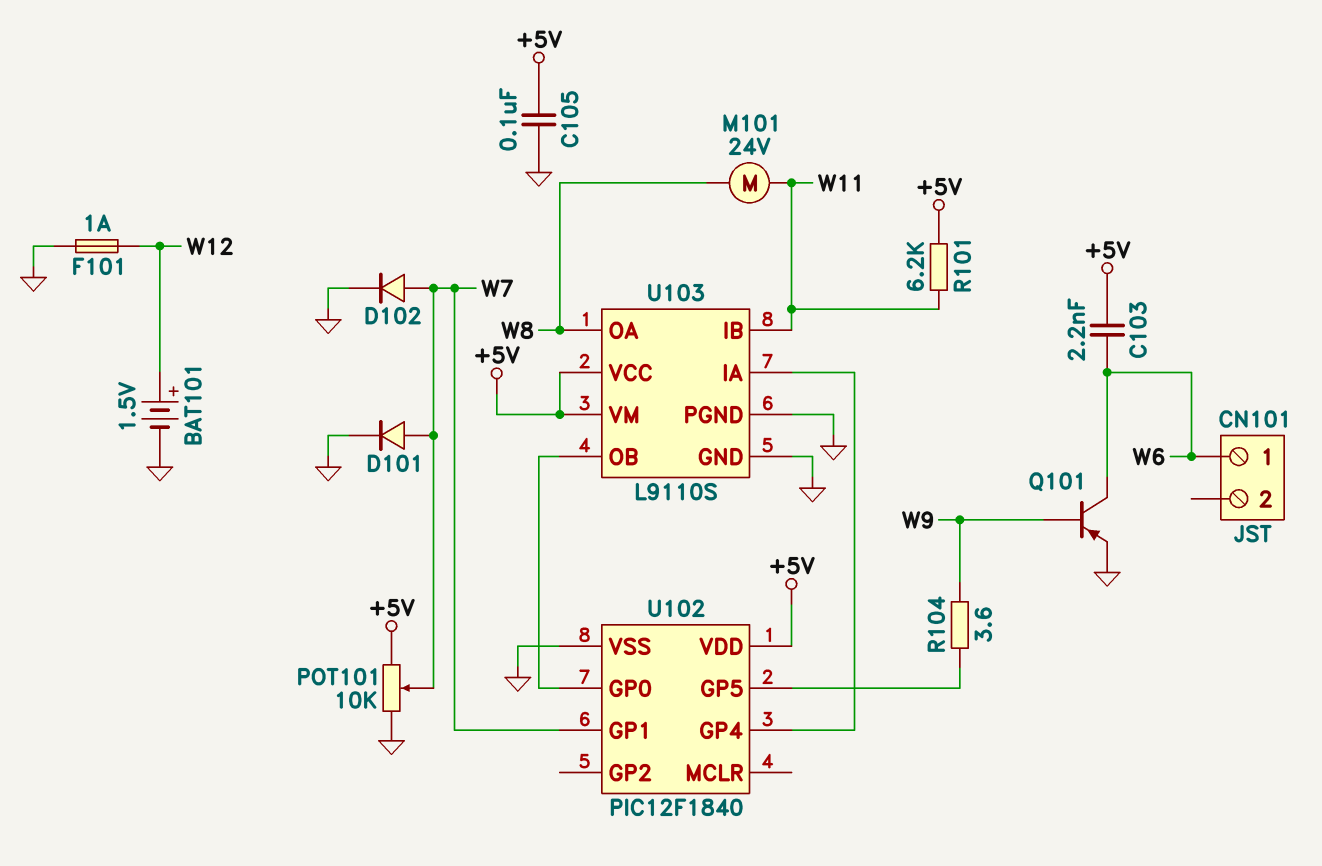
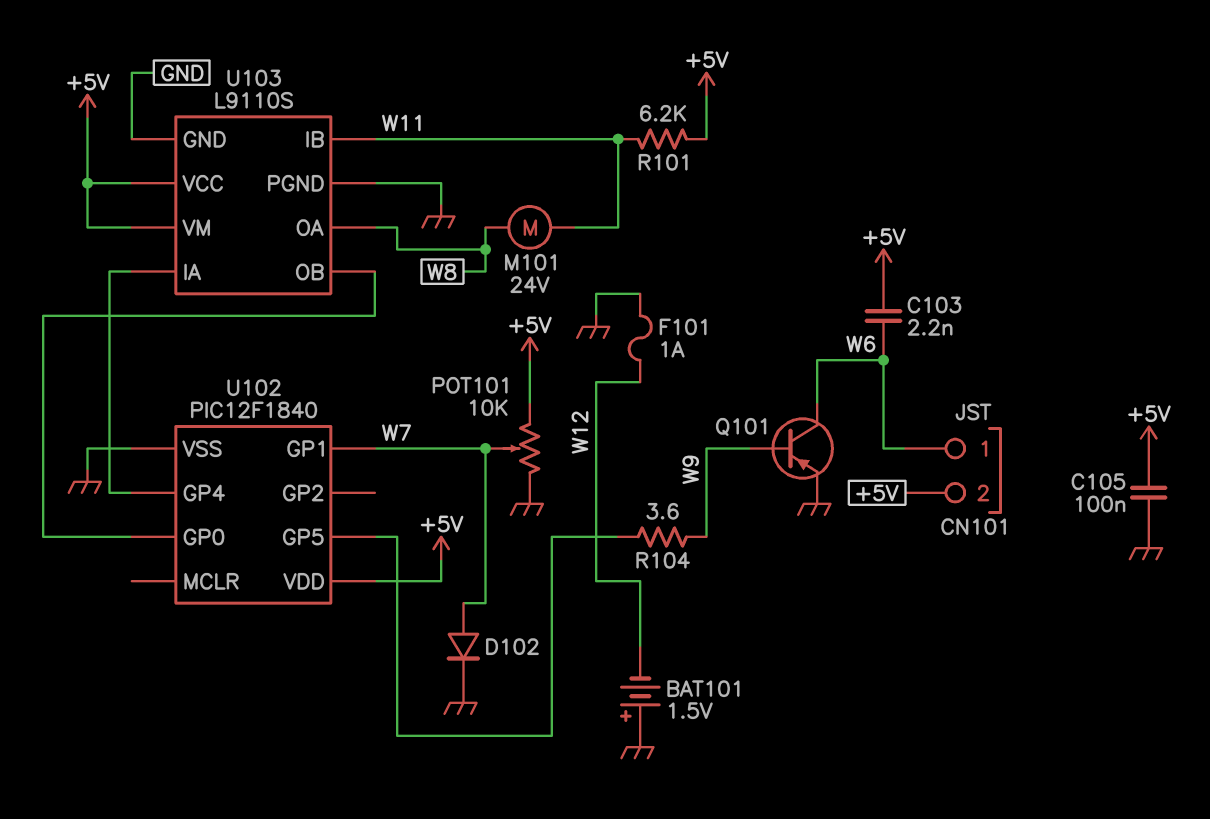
BAT101: 1.5V (plus W12, minus GND) -> 1.5V (plus GND, minus W12)
CN101 pin 2: none -> +5V
D101: diode (A W7, K GND) -> none

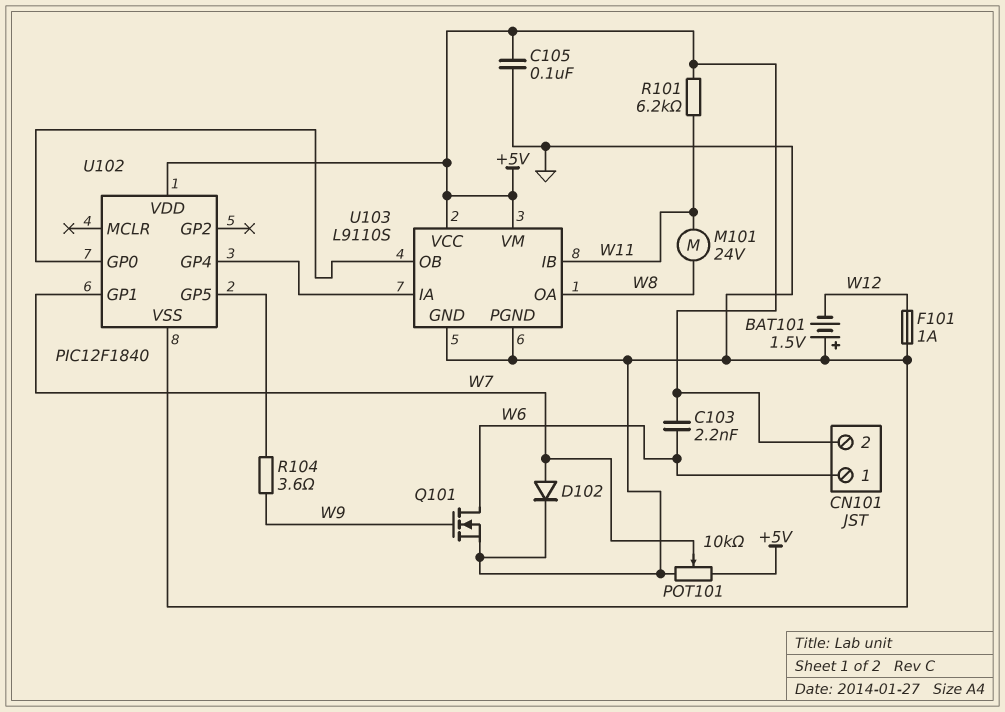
Q101: PNP (B W9, C W6, E GND) -> NMOS (G W9, D W6, S GND)

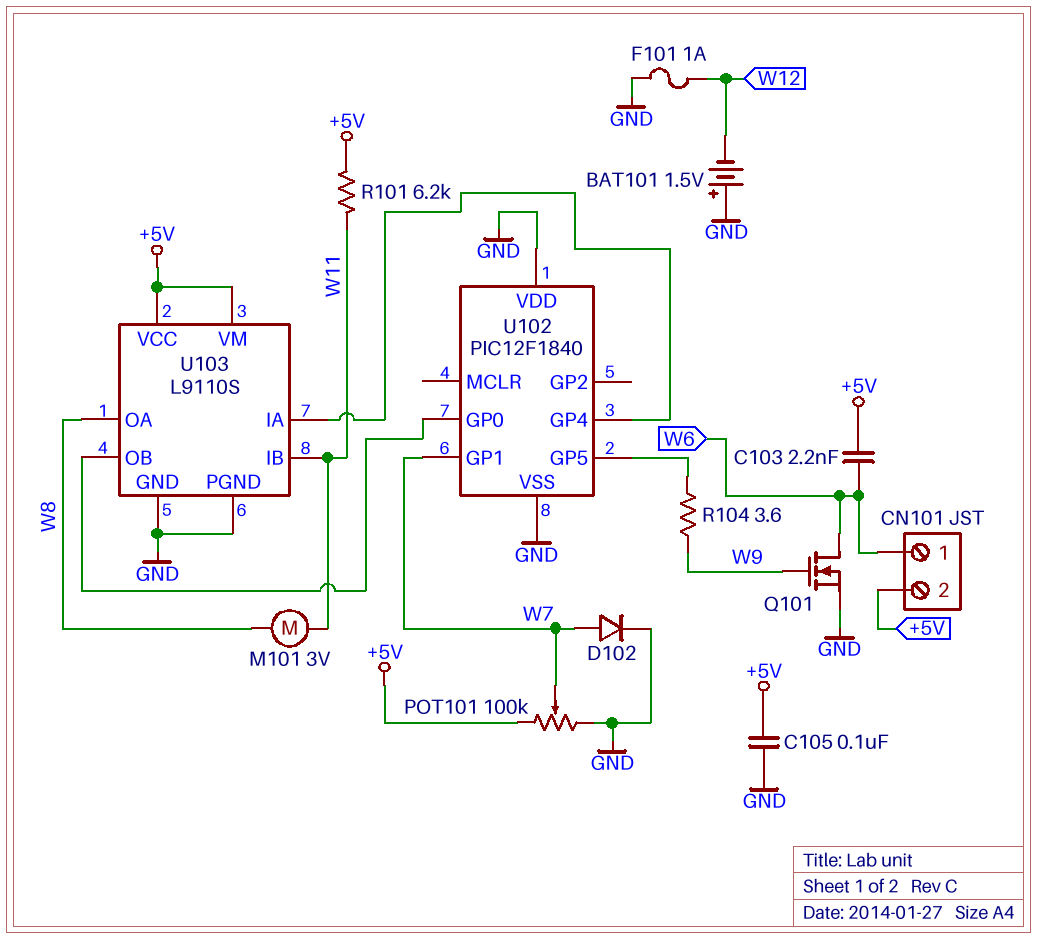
M101: motor 24V (W8, W11) -> motor 3V (W8, W11)
POT101: 10k (+5V, GND, wiper W7) -> 100k (+5V, GND, wiper W7)
U102 pin VDD: +5V -> GND

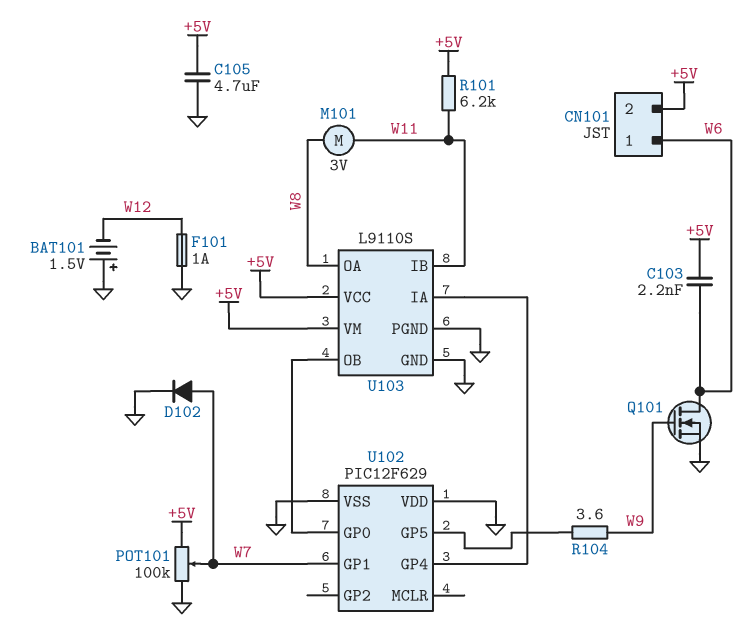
C105: 100nF (+5V, GND) -> 4.7uF (+5V, GND)
U102: PIC12F1840 -> PIC12F629

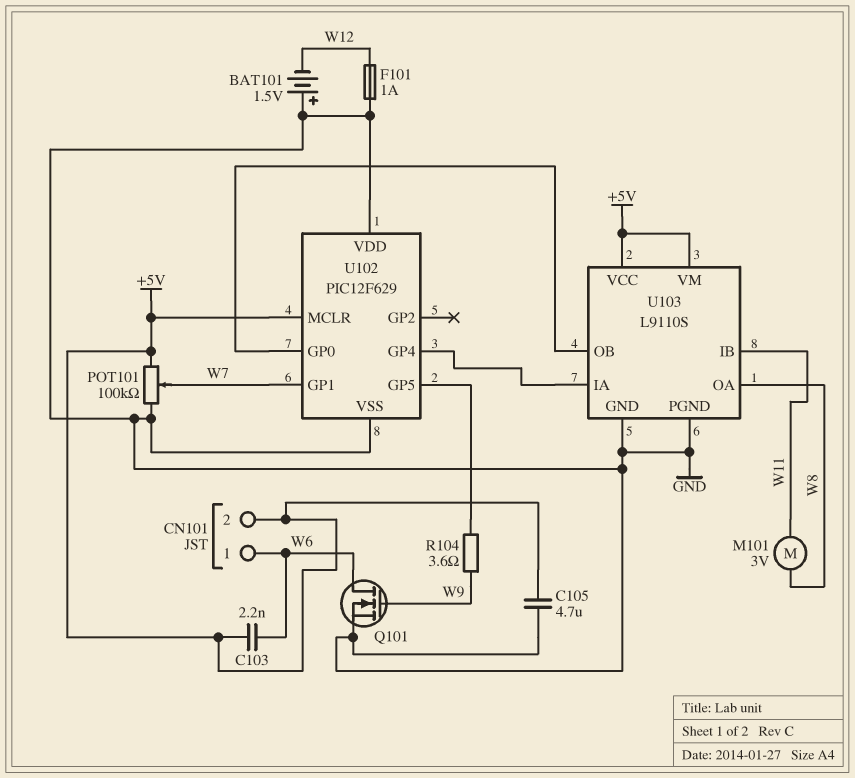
D102: diode (A W7, K GND) -> none
R101: 6.2k (+5V, W11) -> none
U102 pin MCLR: none -> +5V

